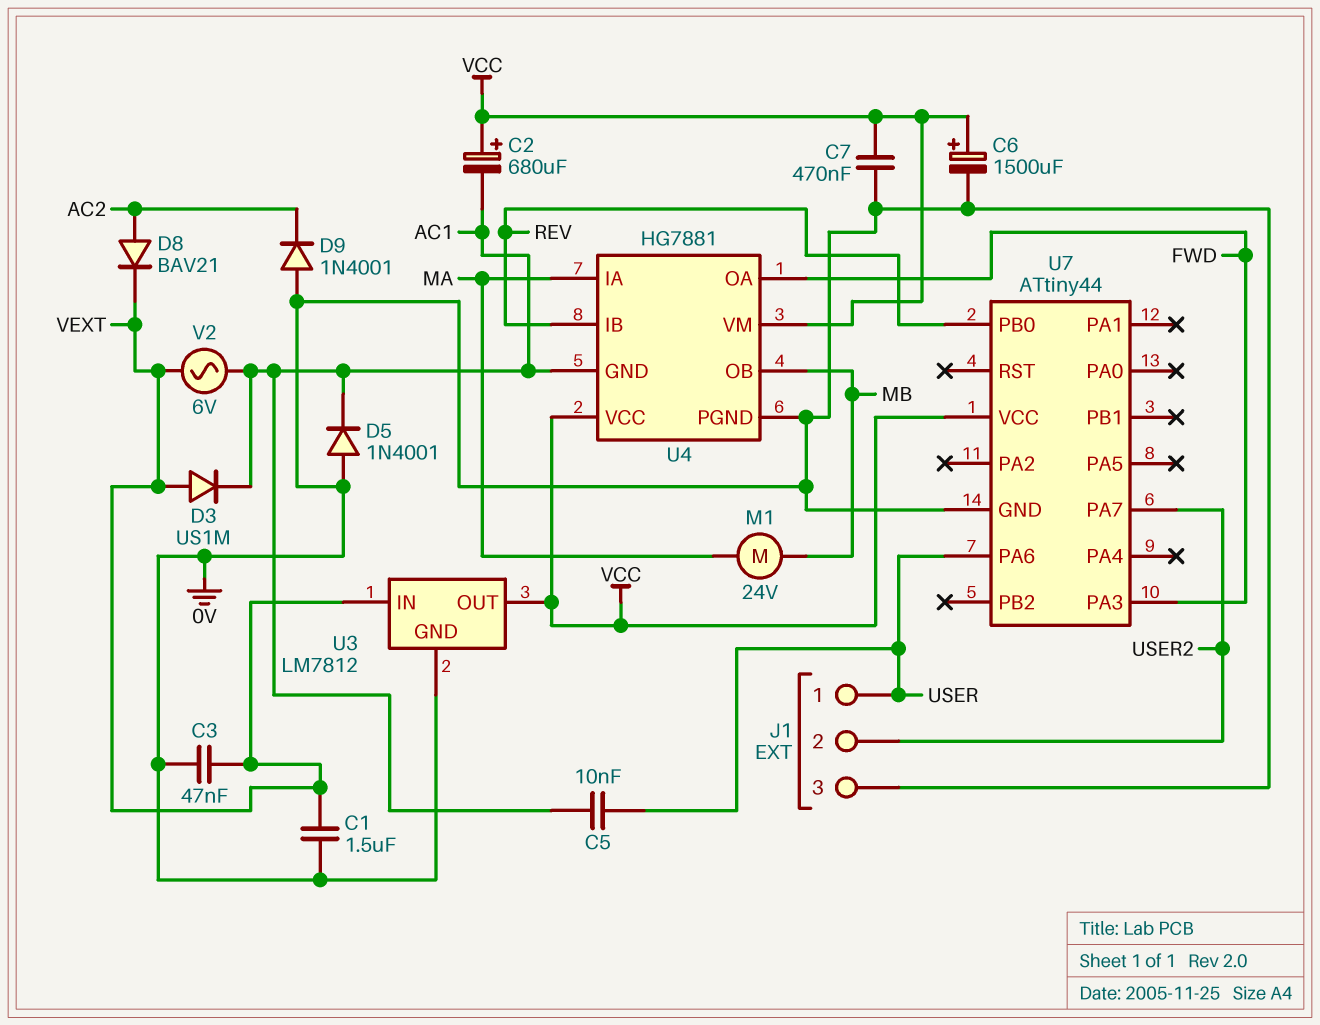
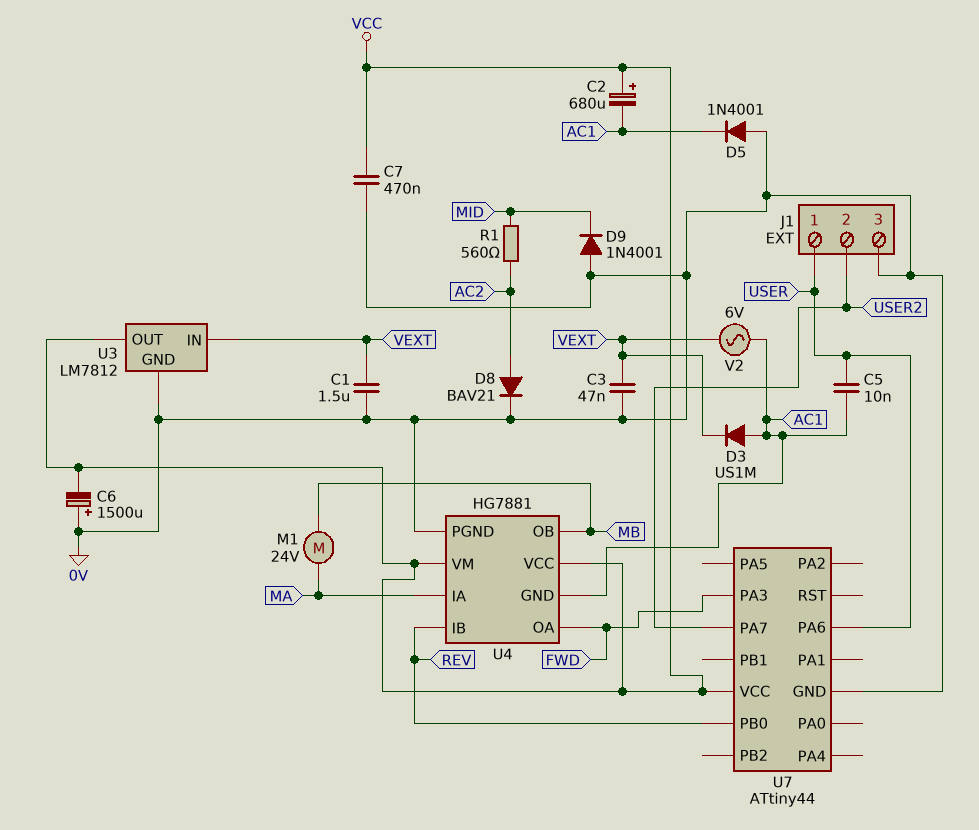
C6: 1500uF (plus VCC, minus 0V) -> 1500uF (plus 0V, minus VCC)
D3: diode US1M (A VEXT, K AC1) -> diode US1M (A AC1, K VEXT)
D8: diode BAV21 (A AC2, K VEXT) -> diode BAV21 (A AC2, K 0V)
D9: diode 1N4001 (A 0V, K AC2) -> diode 1N4001 (A 0V, K MID)
R1: none -> 560 (AC2, MID)

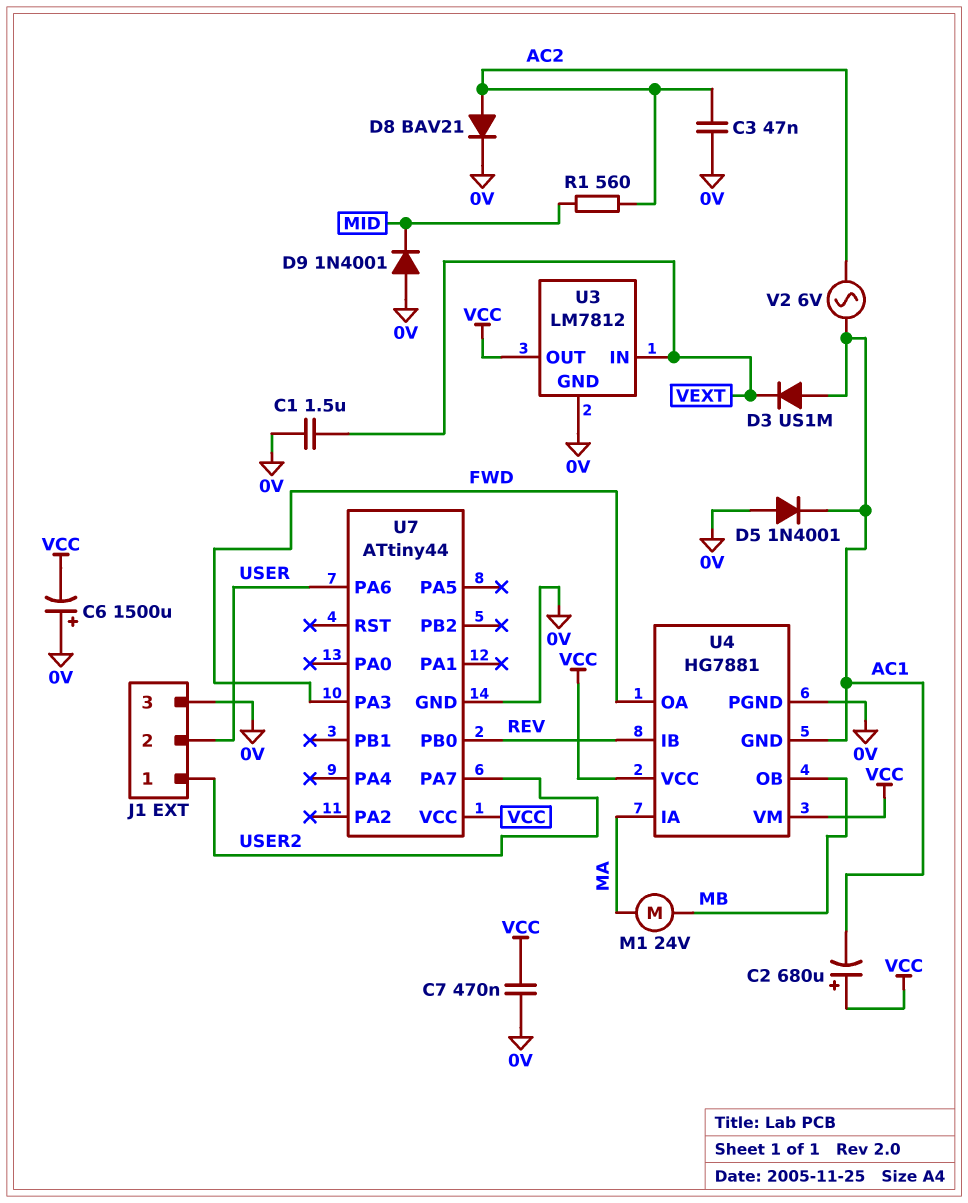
C3: 47nF (0V, VEXT) -> 47nF (0V, AC2)
C5: 10nF (AC1, USER) -> none
J1 pin 1: USER -> USER2
J1 pin 2: USER2 -> USER
V2: AC 6V (AC1, VEXT) -> AC 6V (AC1, AC2)

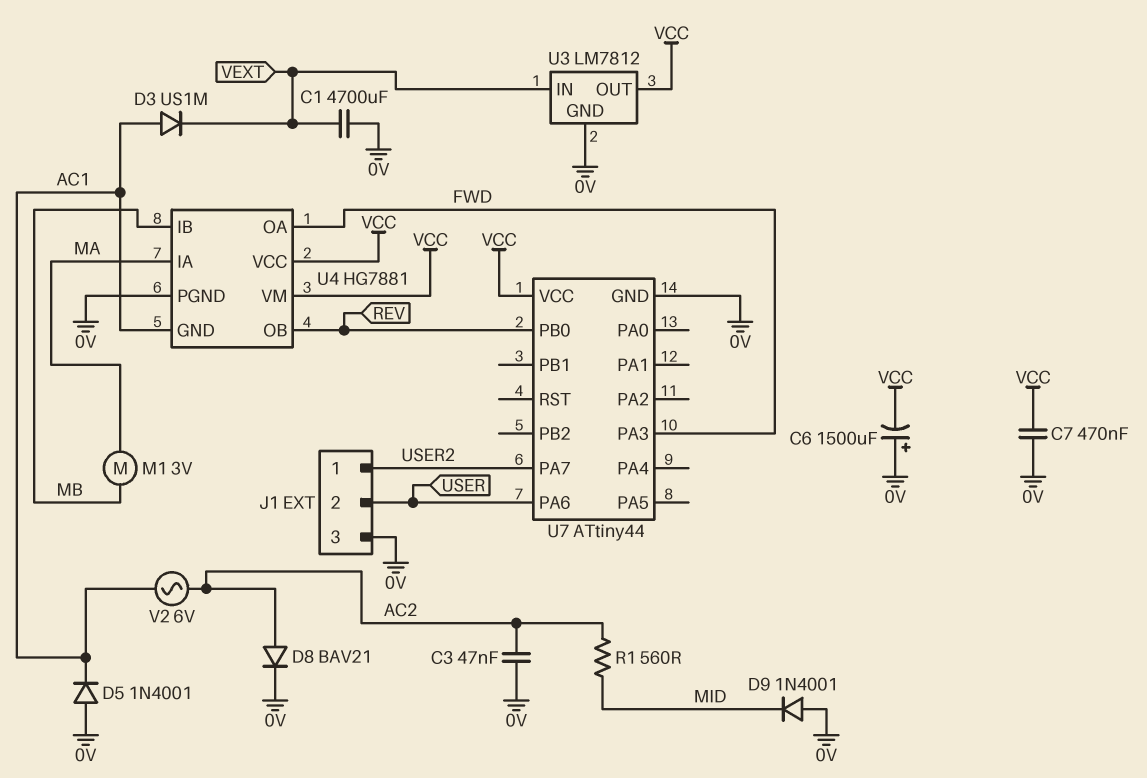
C1: 1.5uF (0V, VEXT) -> 4700uF (0V, VEXT)
C2: 680uF (plus VCC, minus AC1) -> none
M1: motor 24V (MA, MB) -> motor 3V (MA, MB)
U4 pin IB: REV -> MB
U4 pin OB: MB -> REV

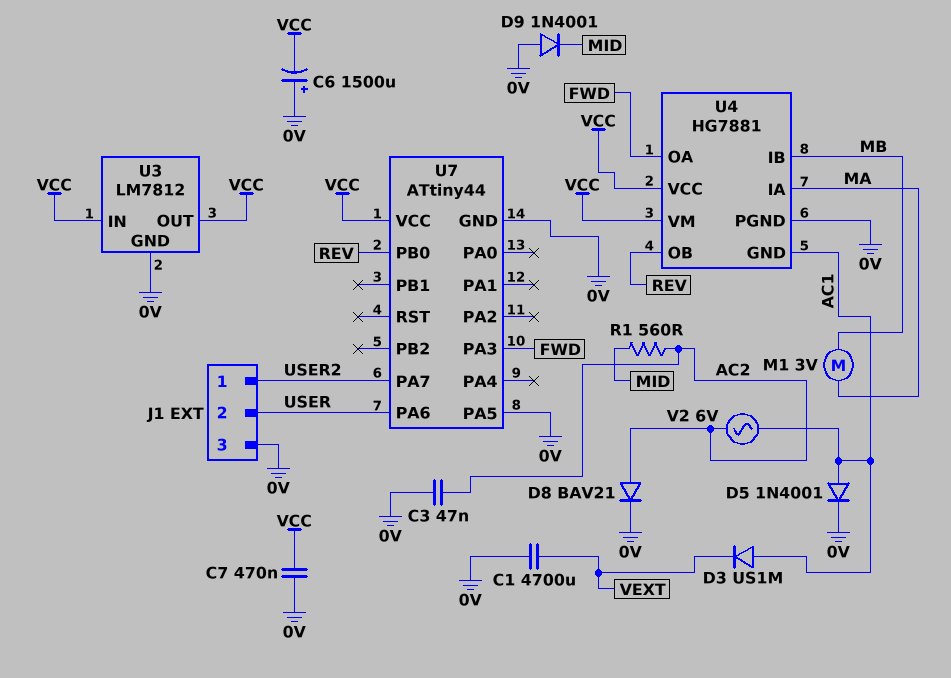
D5: diode 1N4001 (A 0V, K AC1) -> diode 1N4001 (A AC1, K 0V)
U3 pin IN: VEXT -> VCC
U7 pin PA5: none -> 0V

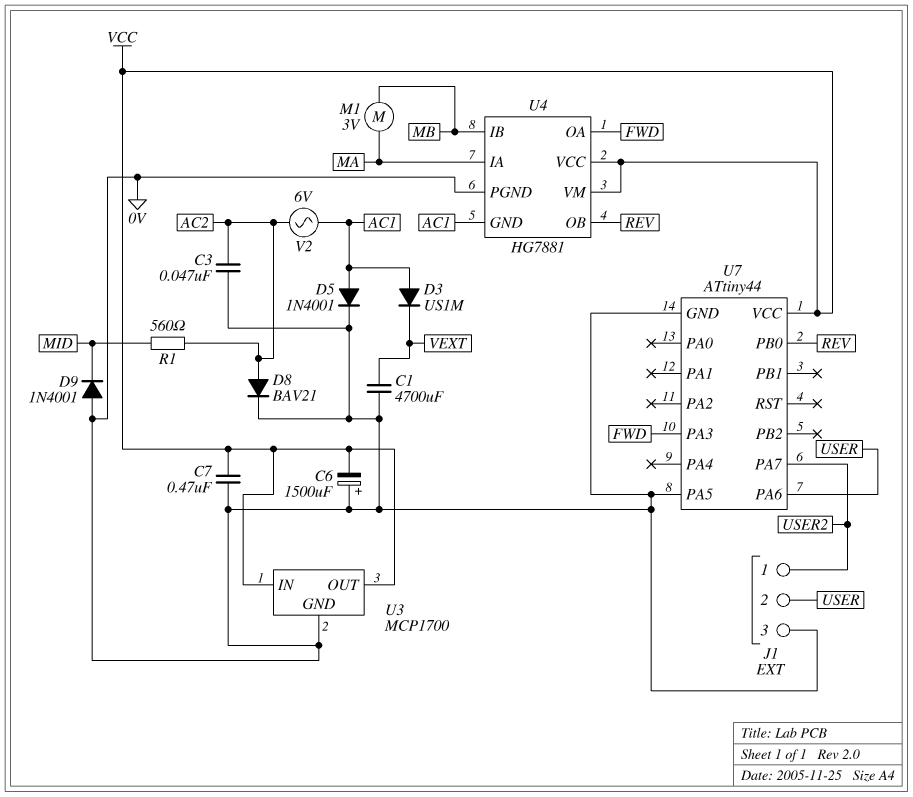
U3: LM7812 -> MCP1700

